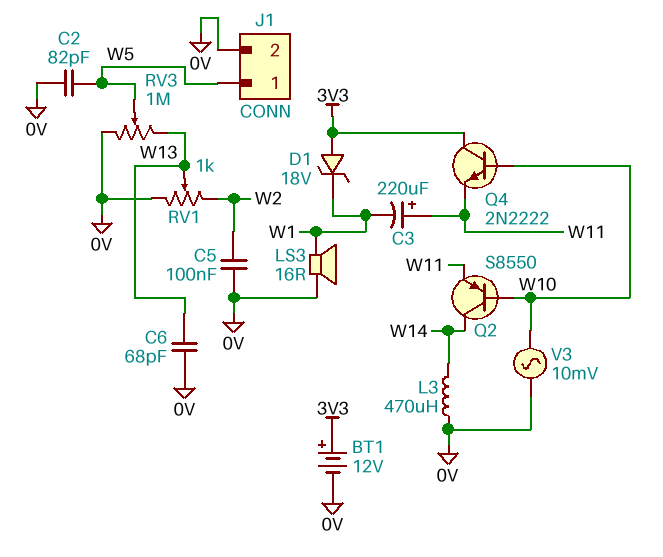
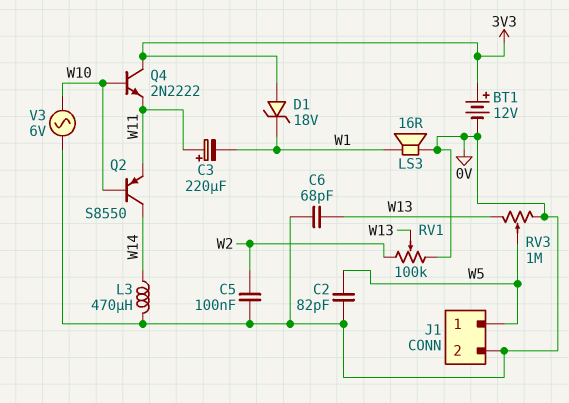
RV1: 1k (0V, W2, wiper W13) -> 100k (0V, W2, wiper W13)
V3: AC 10mV (0V, W10) -> AC 6V (0V, W10)

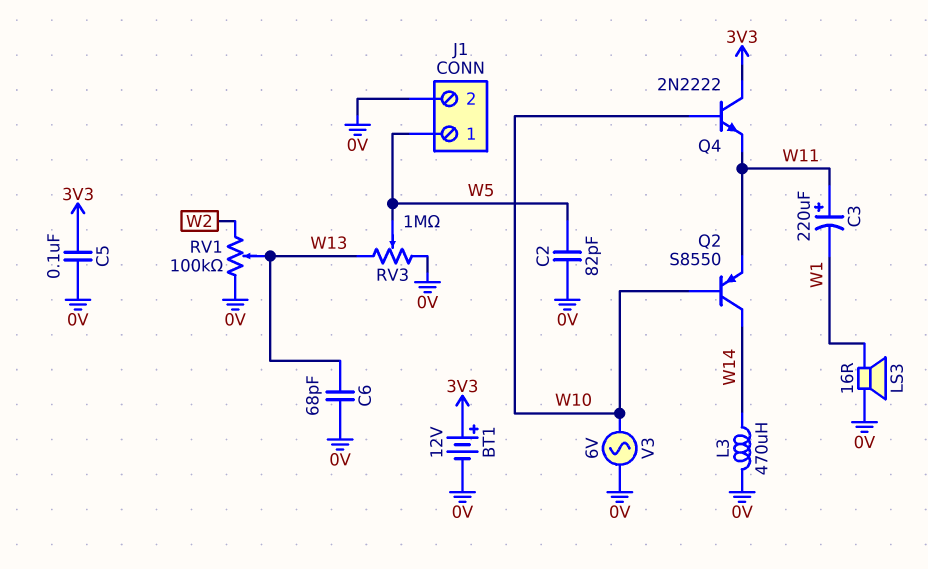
C5: 100nF (0V, W2) -> 100nF (0V, 3V3)
D1: zener 18V (A 3V3, K W1) -> none

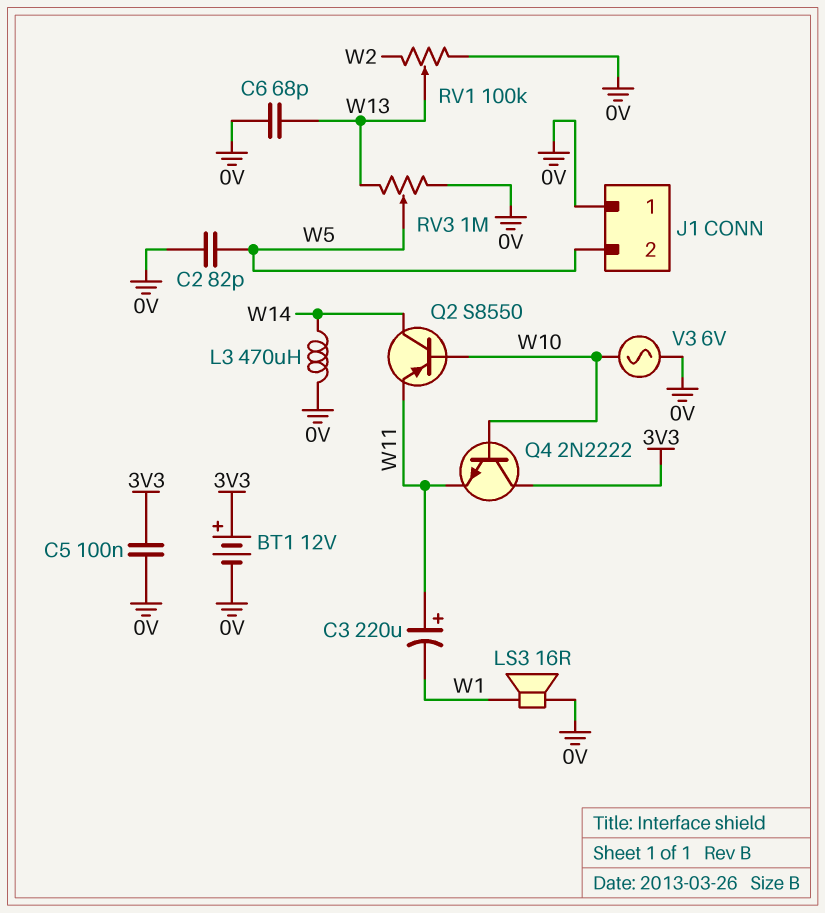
J1 pin 1: W5 -> 0V
J1 pin 2: 0V -> W5

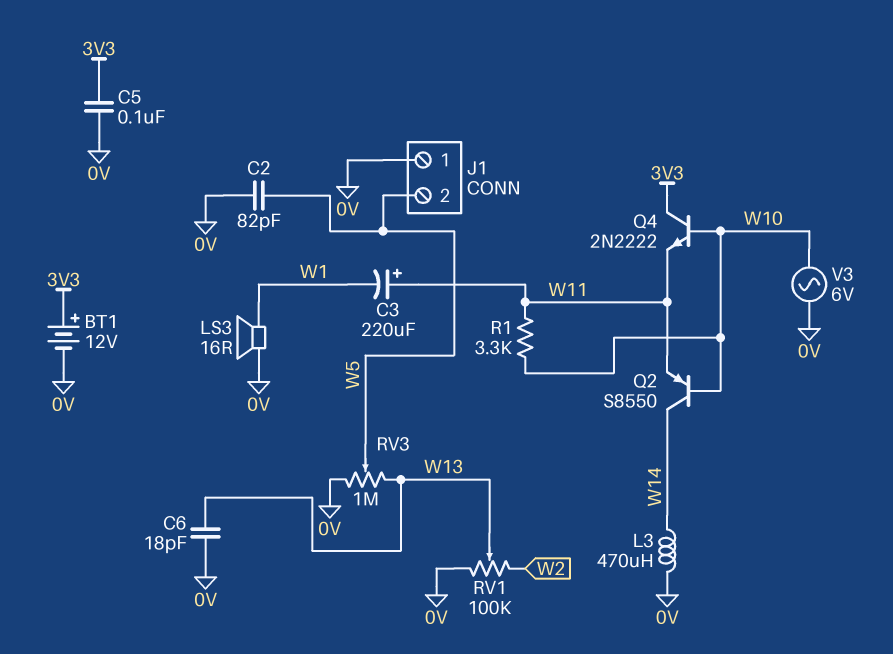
C6: 68pF (0V, W13) -> 18pF (0V, W13)
R1: none -> 3.3k (W10, W11)

